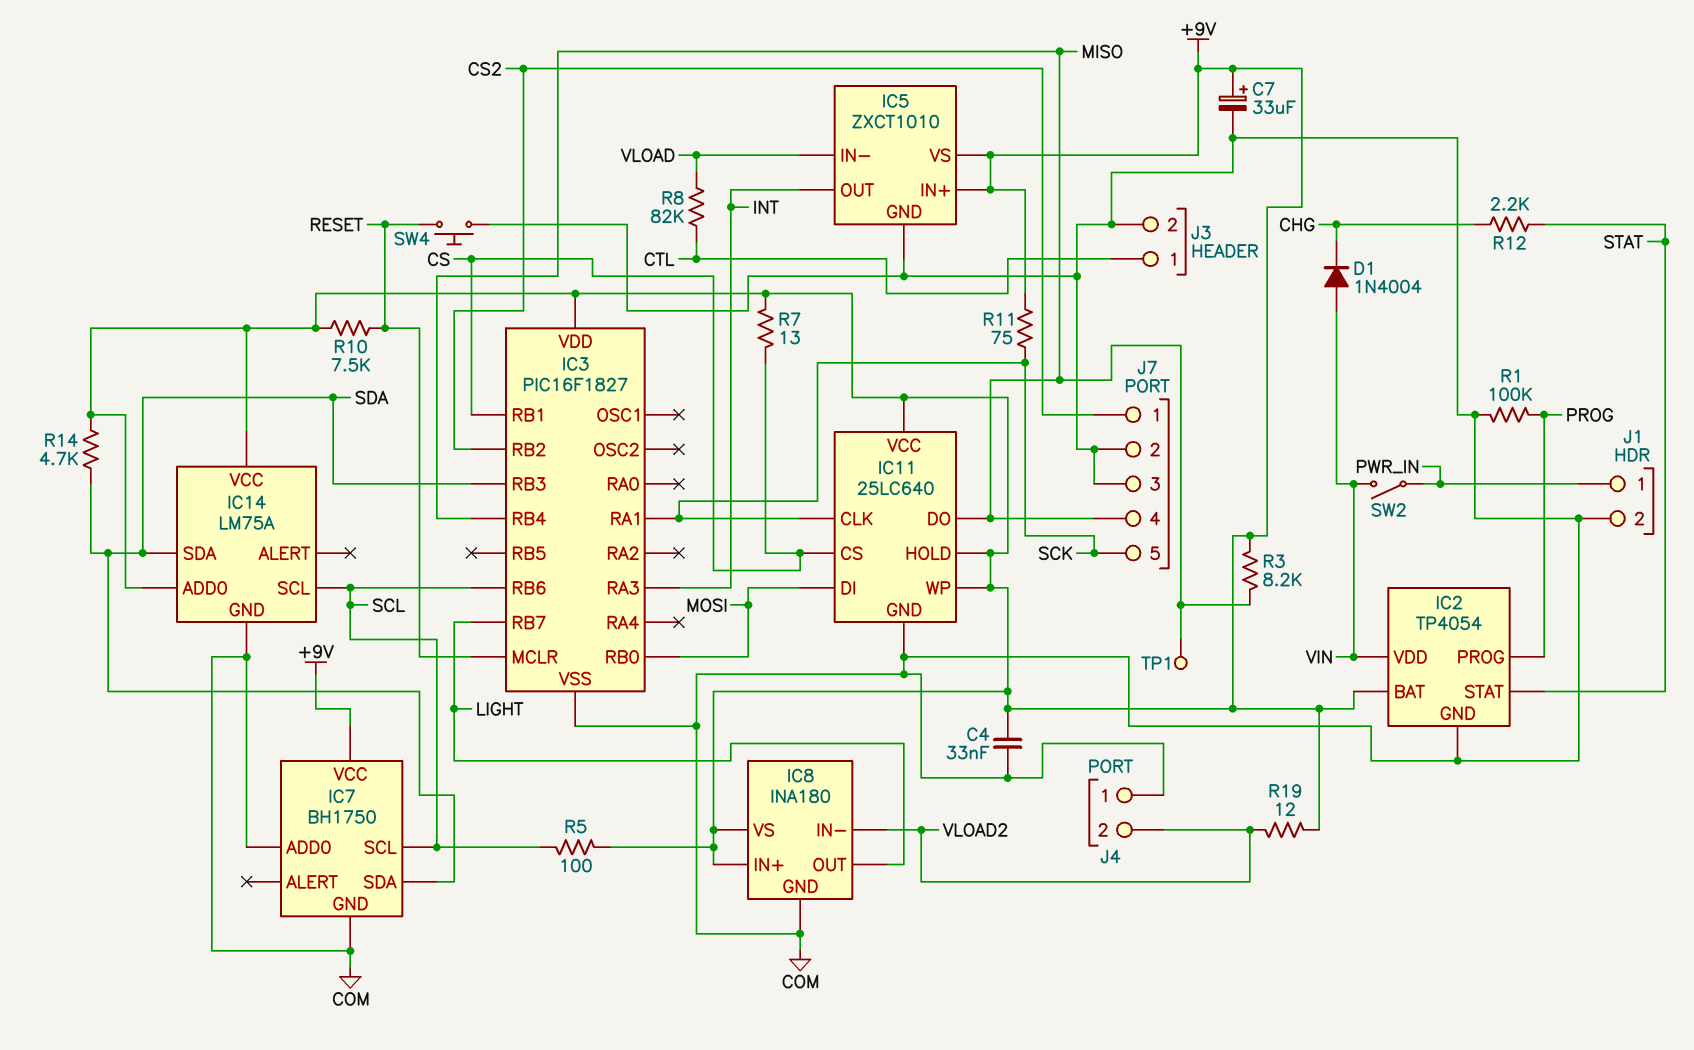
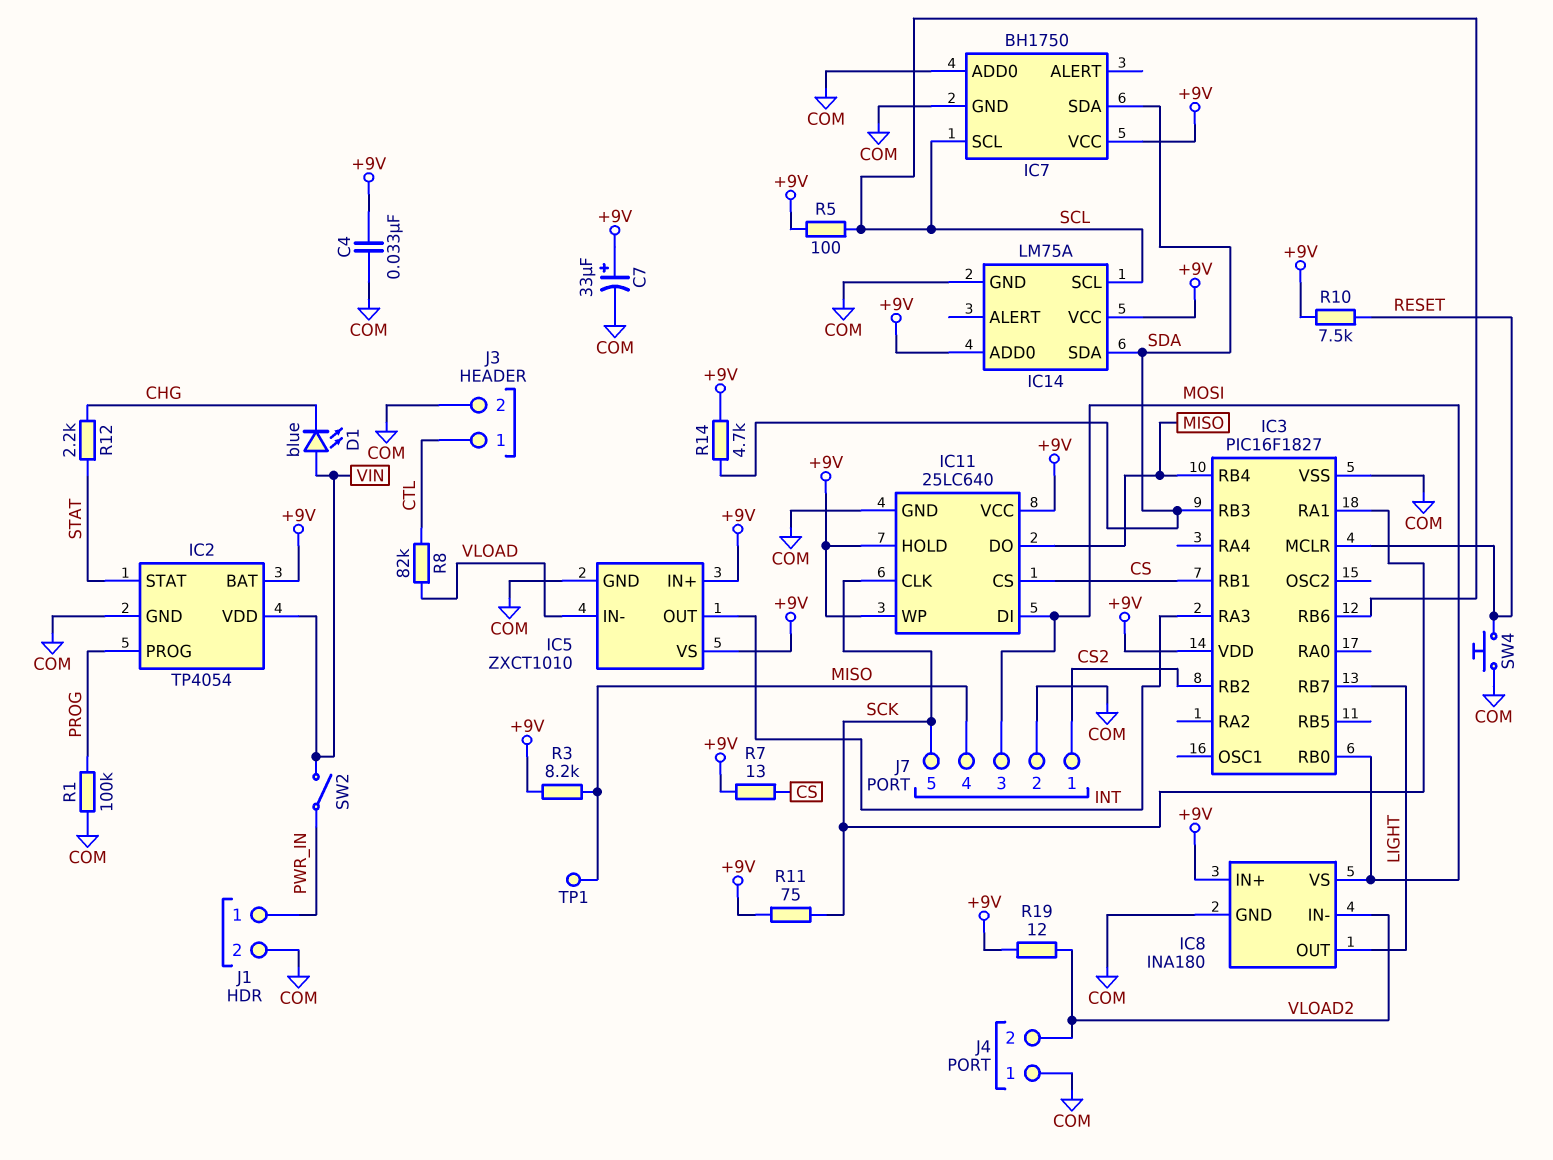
D1: diode 1N4004 (A VIN, K CHG) -> LED blue (A VIN, K CHG)
IC8 pin VS: +9V -> MOSI
J7 pin 3: COM -> MOSI

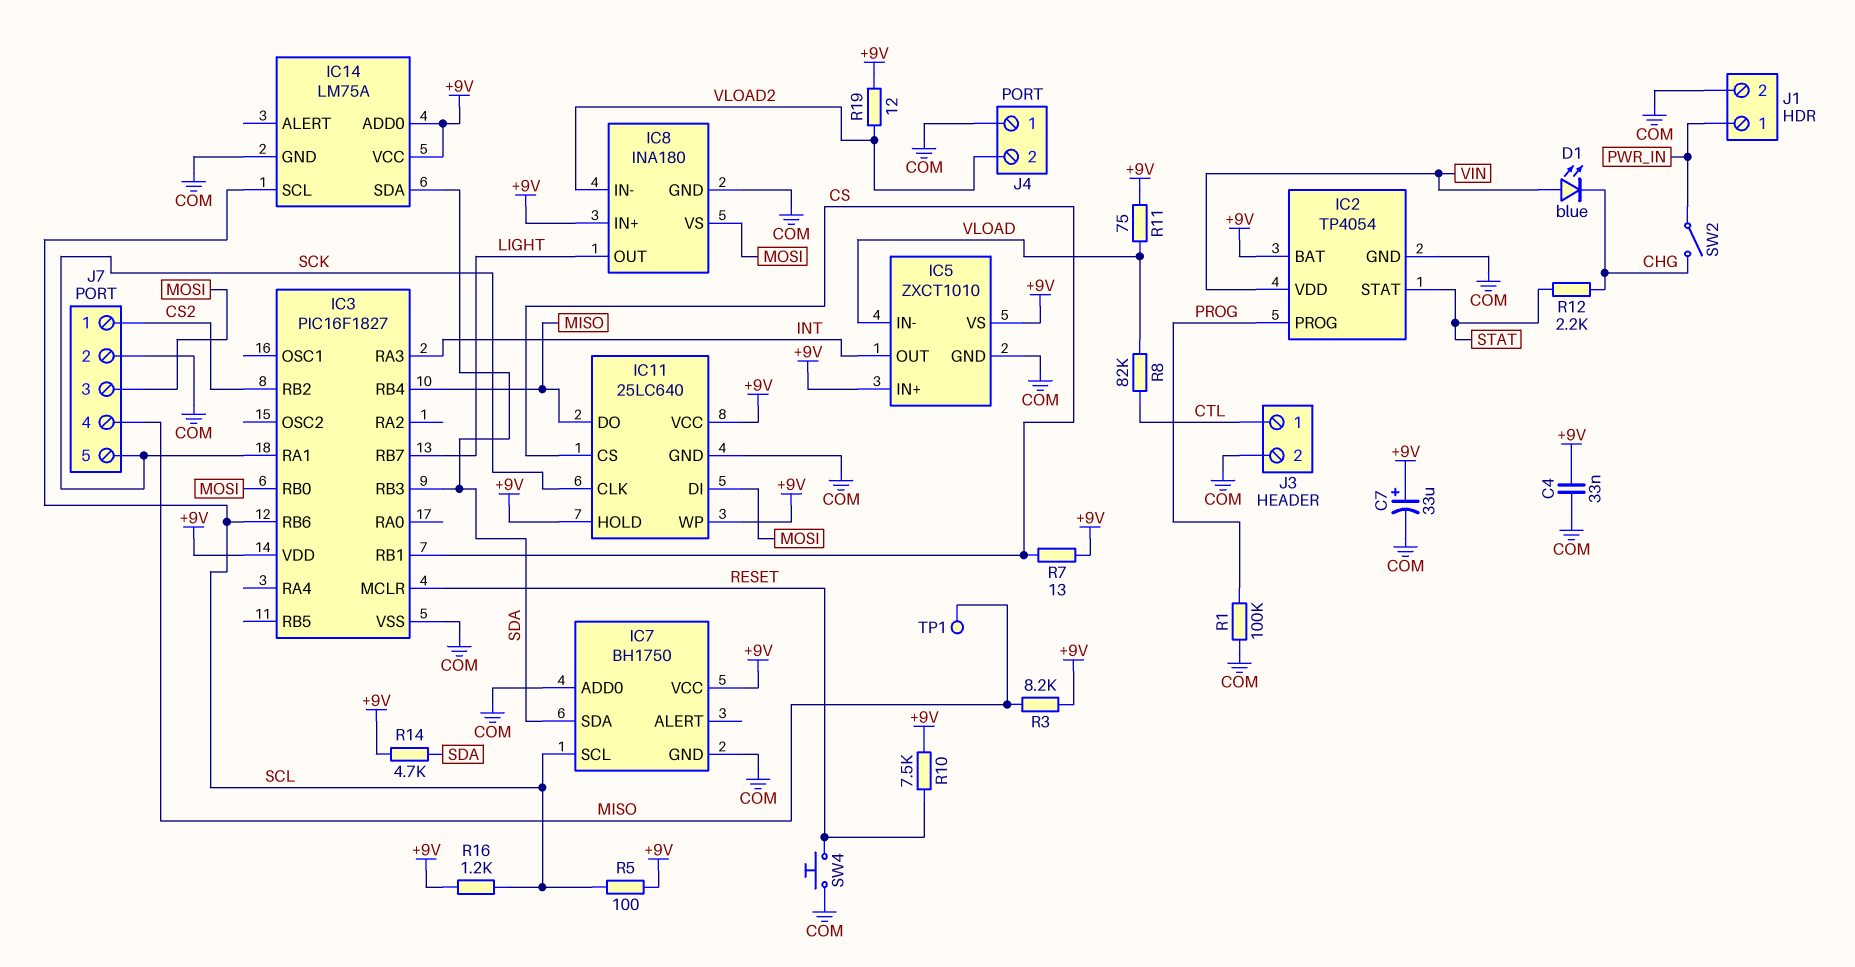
R11: 75 (+9V, SCK) -> 75 (+9V, VLOAD)
R16: none -> 1.2k (+9V, SCL)
SW2: switch (PWR_IN, VIN) -> switch (CHG, PWR_IN)

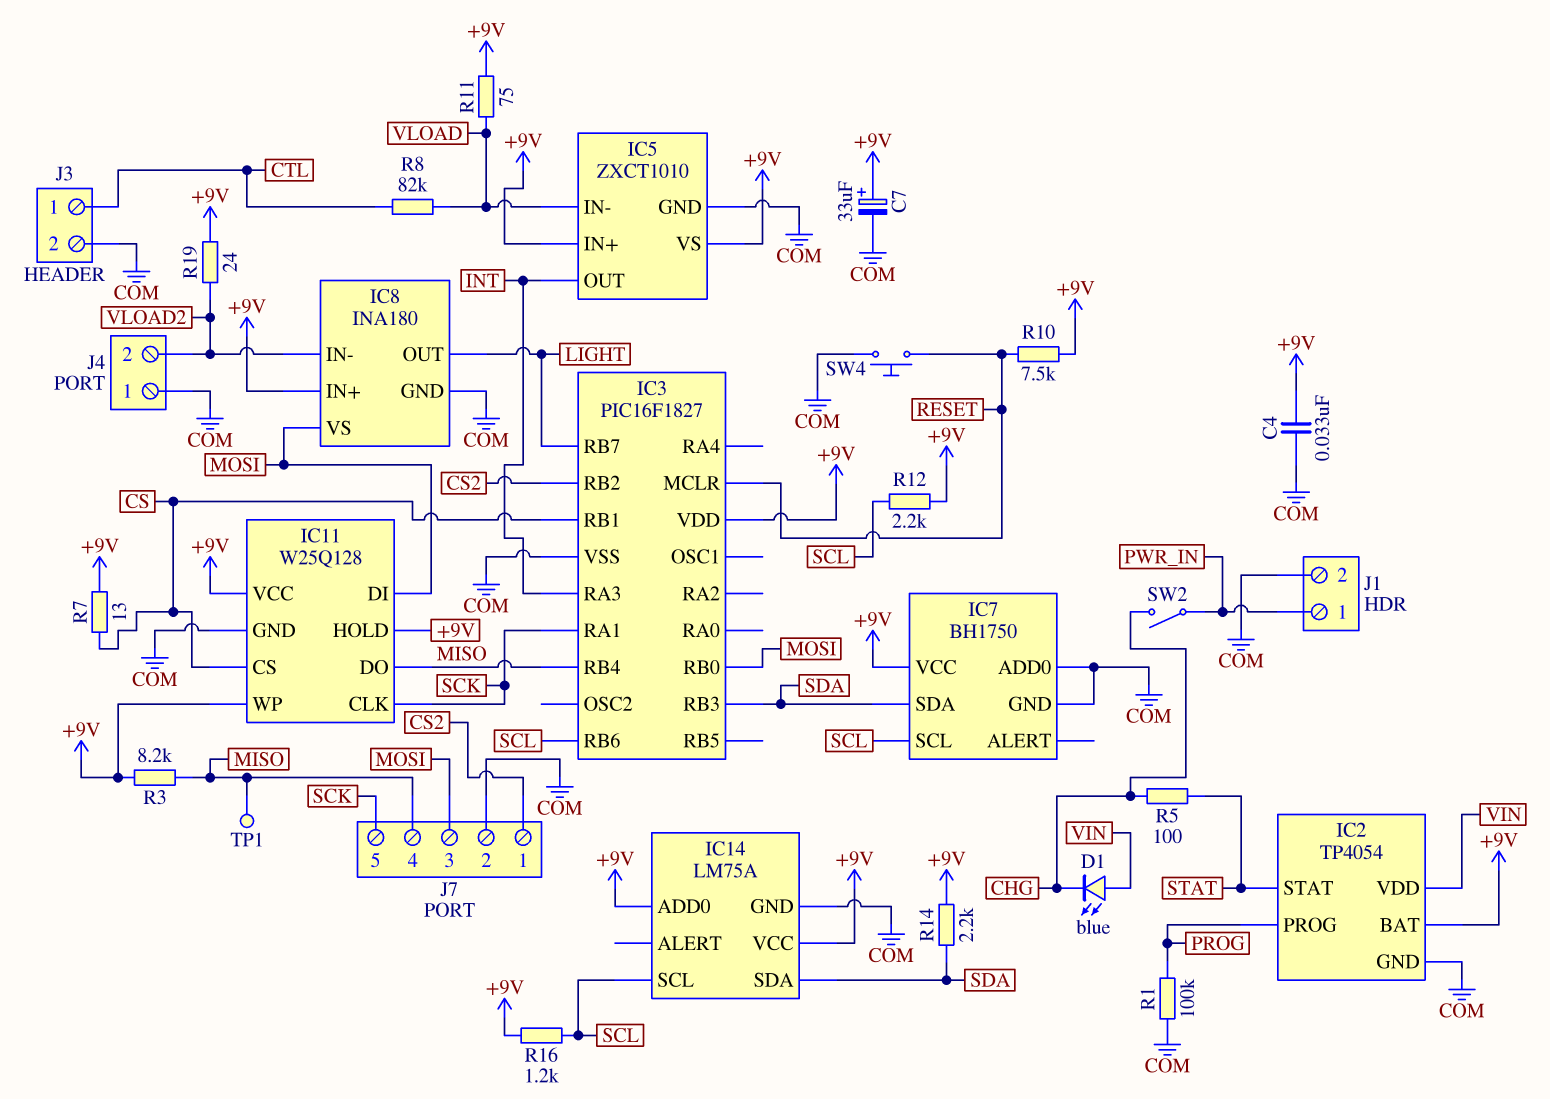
IC11: 25LC640 -> W25Q128
R5: 100 (+9V, SCL) -> 100 (CHG, STAT)
R12: 2.2k (CHG, STAT) -> 2.2k (+9V, SCL)
R14: 4.7k (+9V, SDA) -> 2.2k (+9V, SDA)
R19: 12 (+9V, VLOAD2) -> 24 (+9V, VLOAD2)

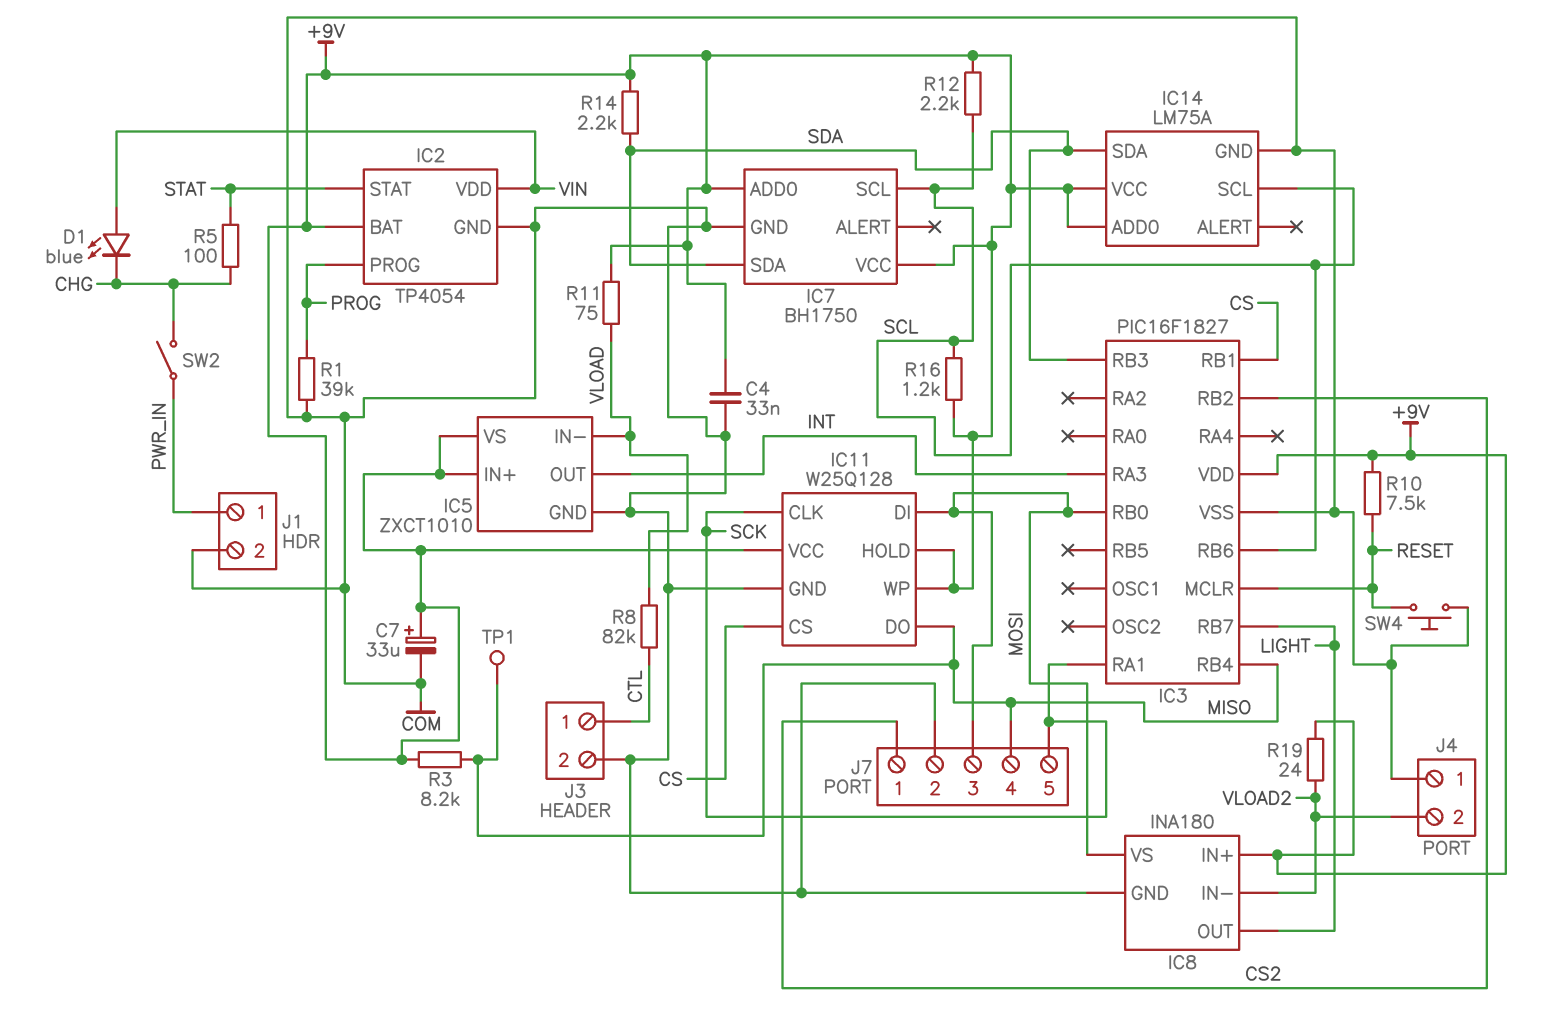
IC7 pin ADD0: COM -> +9V
R1: 100k (COM, PROG) -> 39k (COM, PROG)
R7: 13 (+9V, CS) -> none

